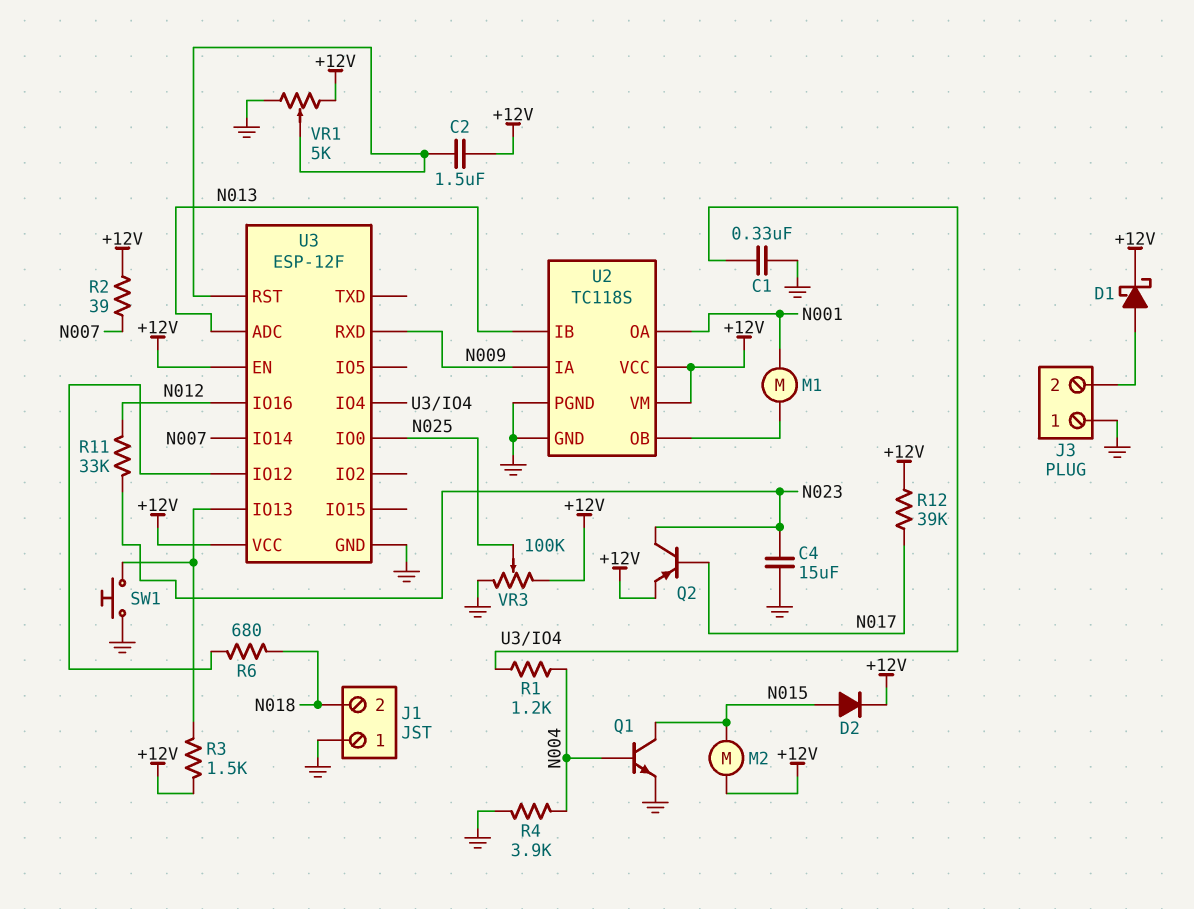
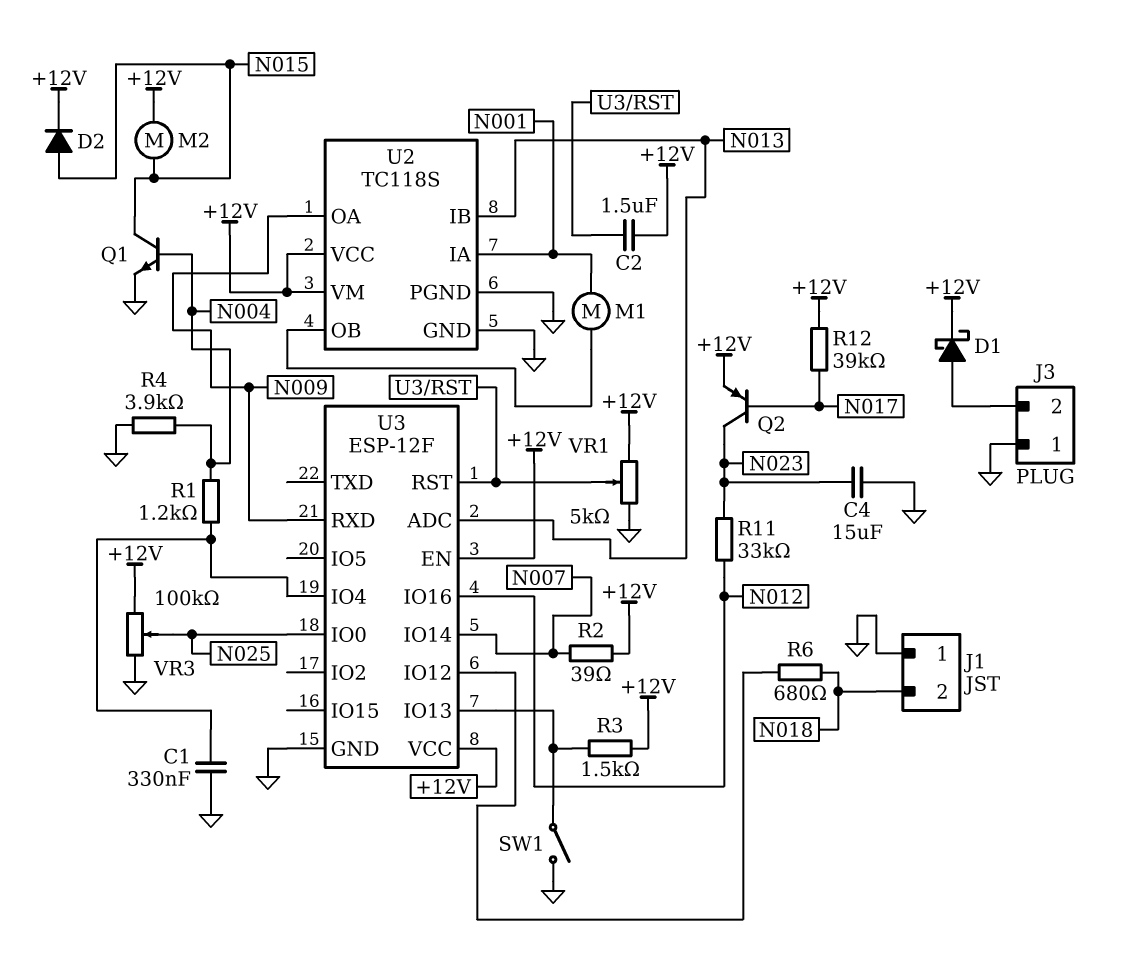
SW1: button (GND, U3/IO13) -> switch (GND, U3/IO13)
U2 pin IA: N009 -> N001
U2 pin OA: N001 -> N009

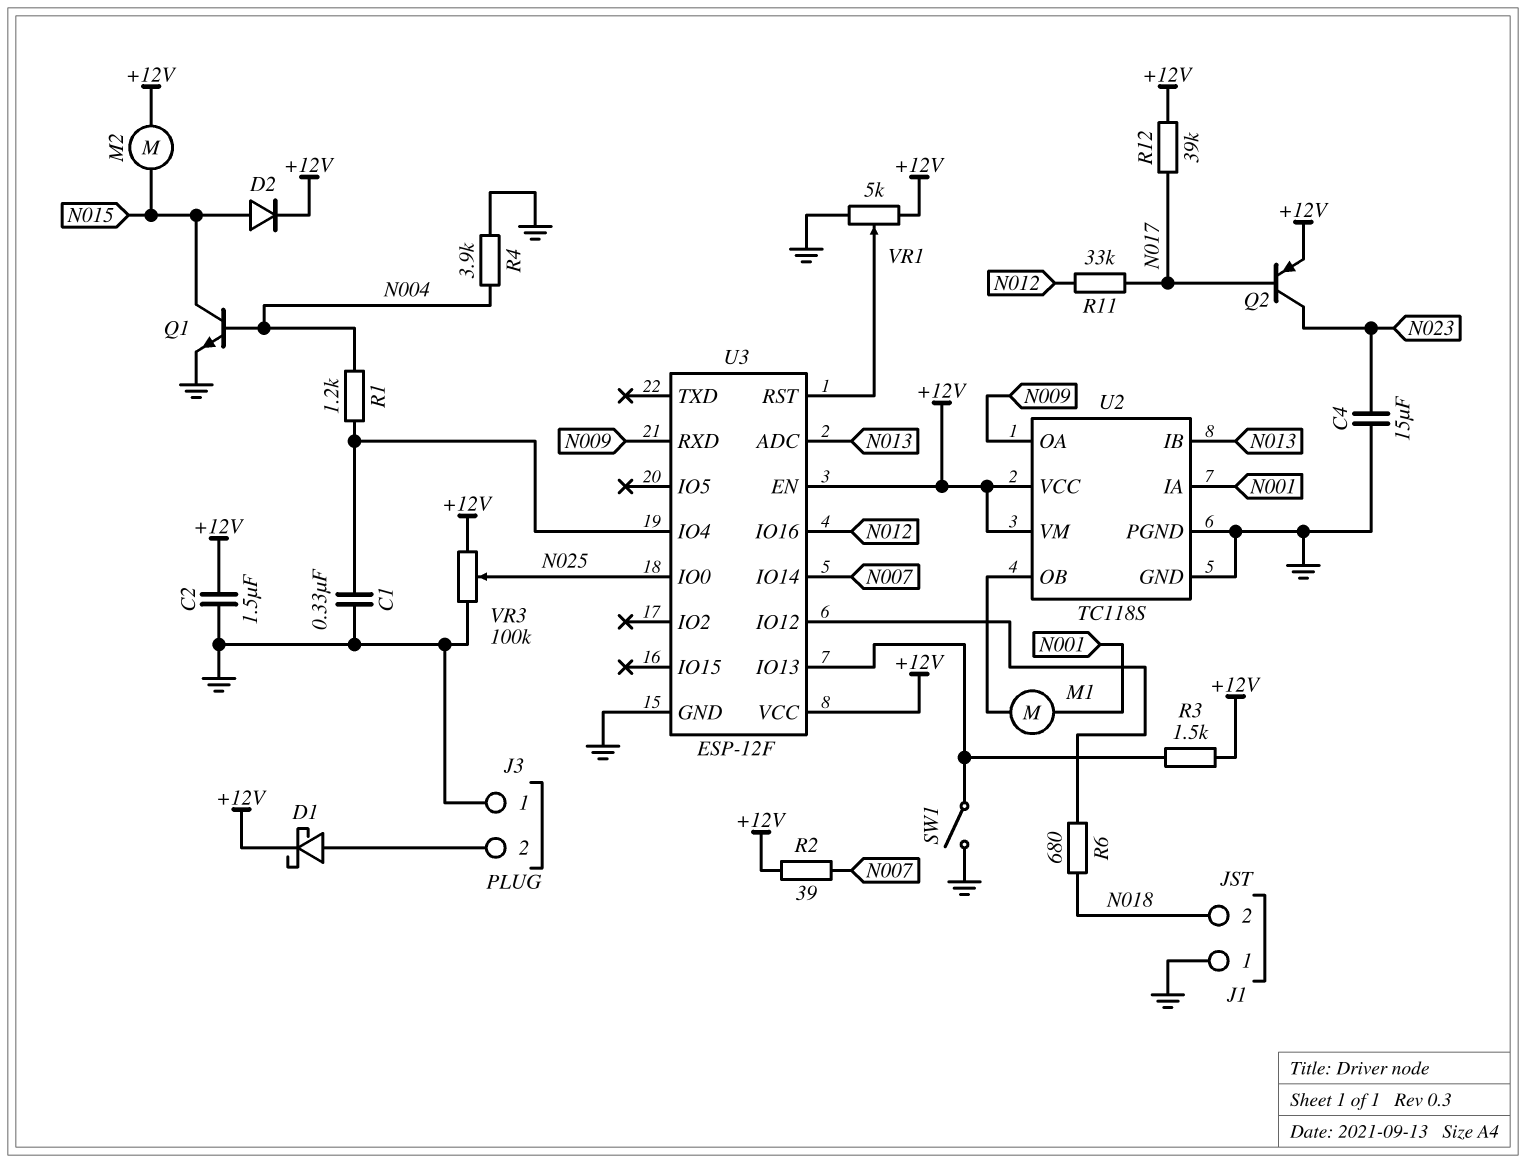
C2: 1.5uF (+12V, U3/RST) -> 1.5uF (+12V, GND)
R11: 33k (N012, N023) -> 33k (N012, N017)

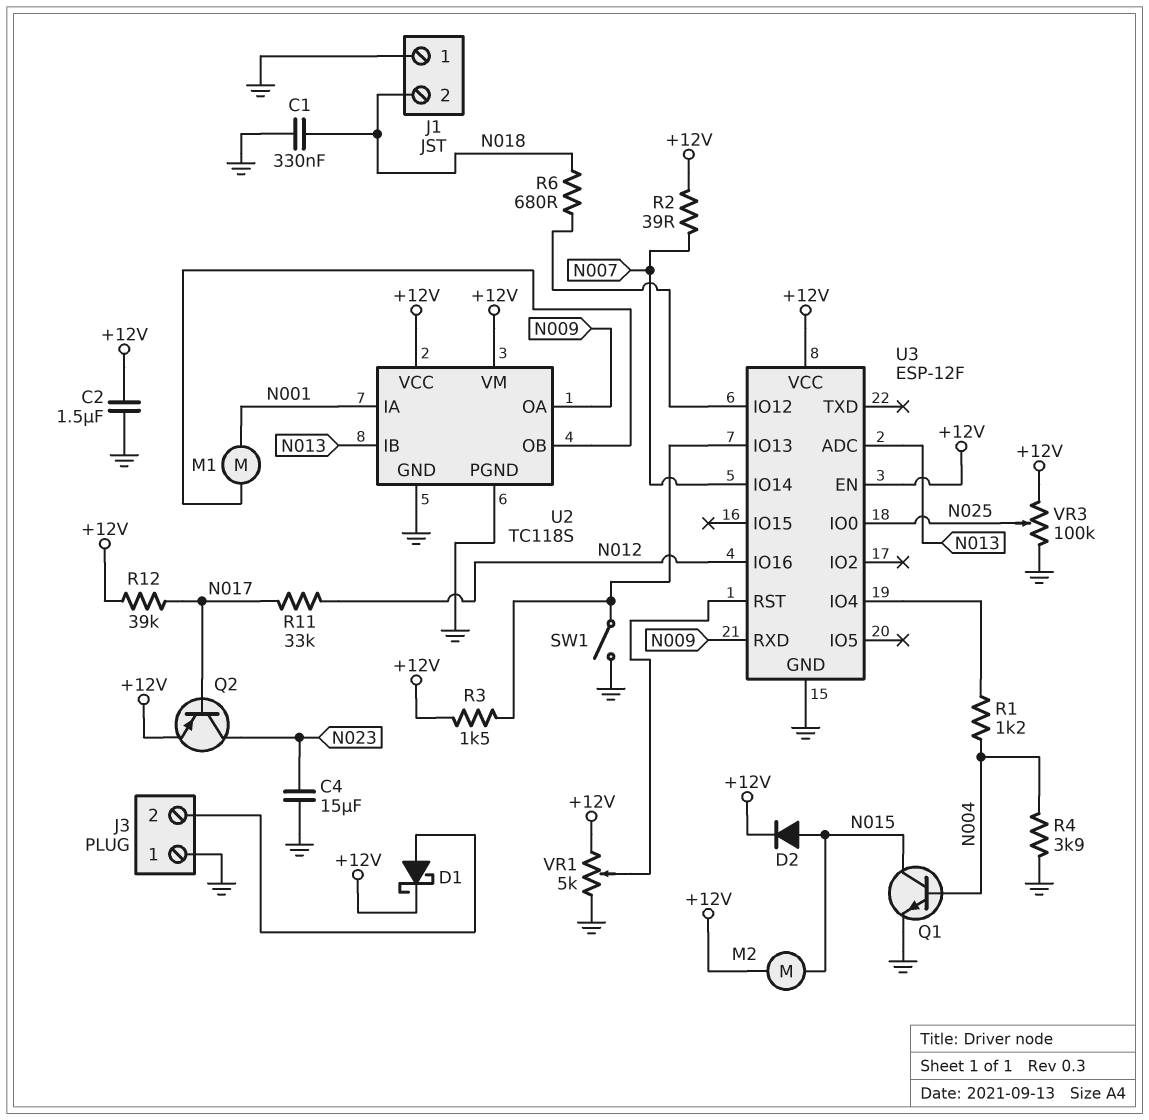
C1: 330nF (GND, U3/IO4) -> 330nF (GND, N018)

